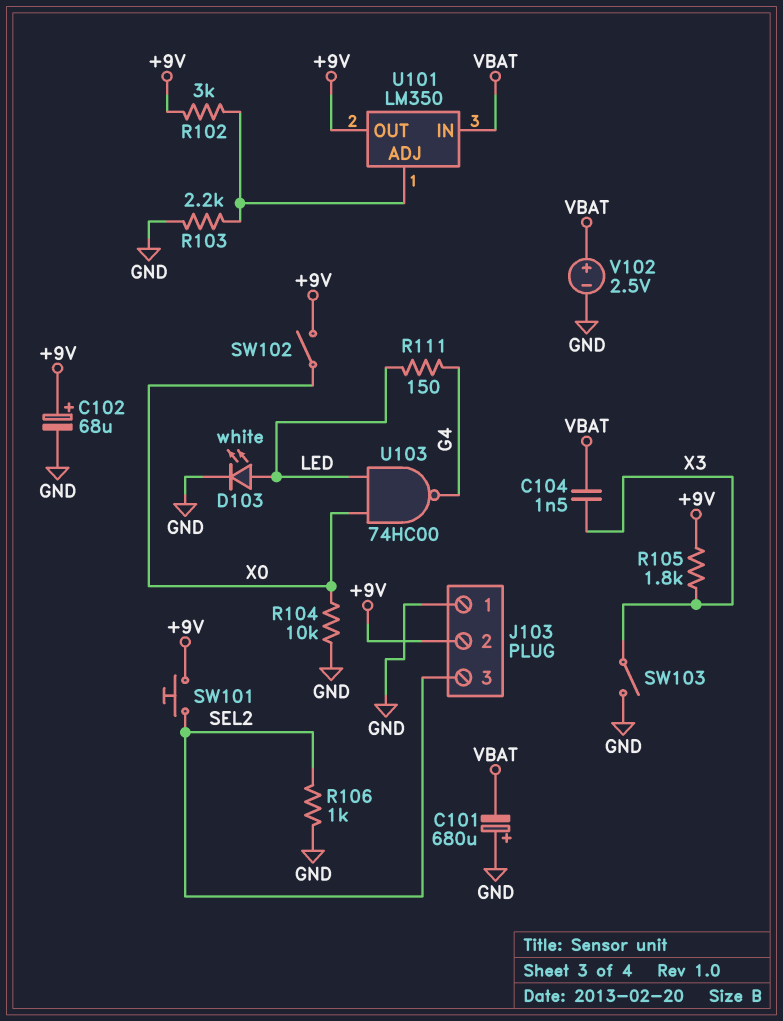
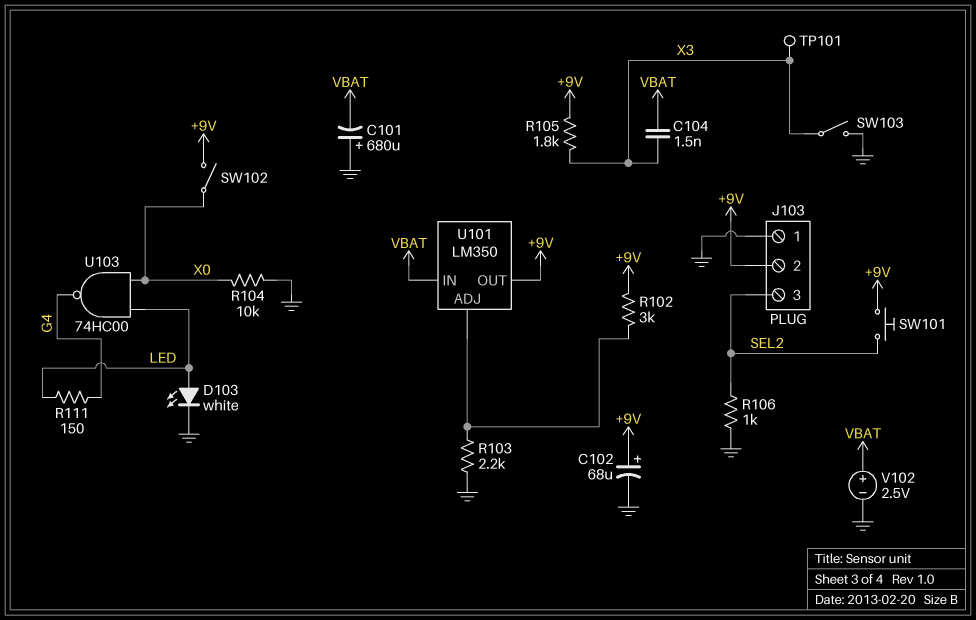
TP101: none -> test point (X3)

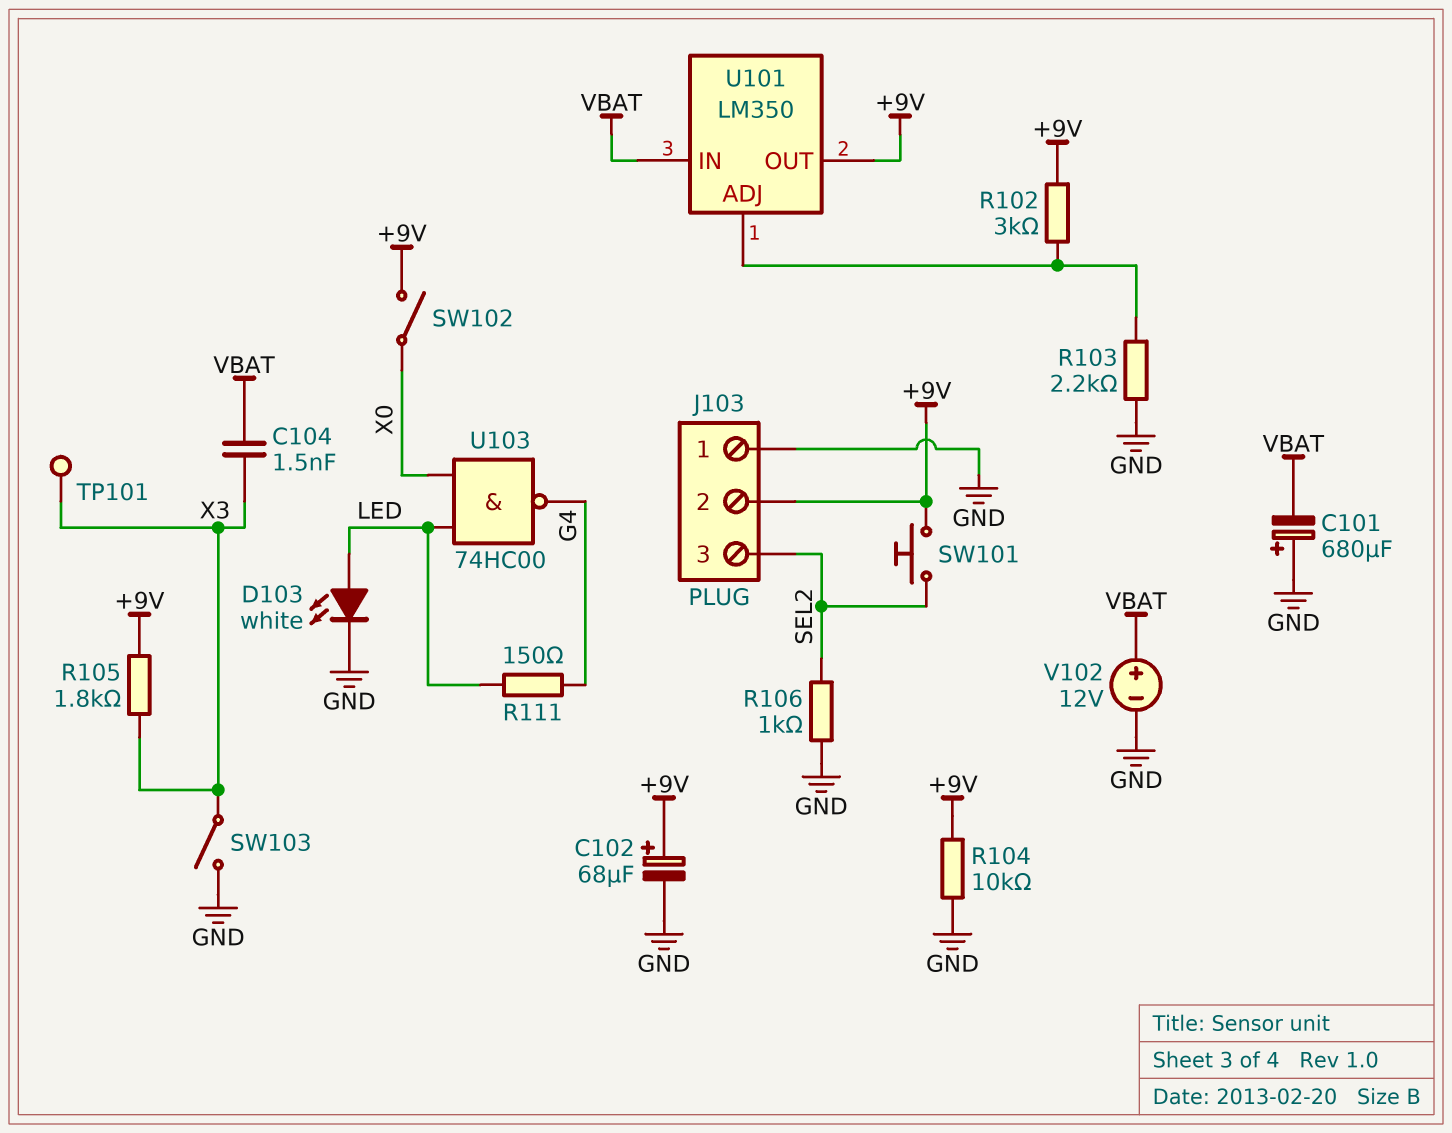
R104: 10k (GND, X0) -> 10k (+9V, GND)
V102: 2.5V (plus VBAT, minus GND) -> 12V (plus VBAT, minus GND)

